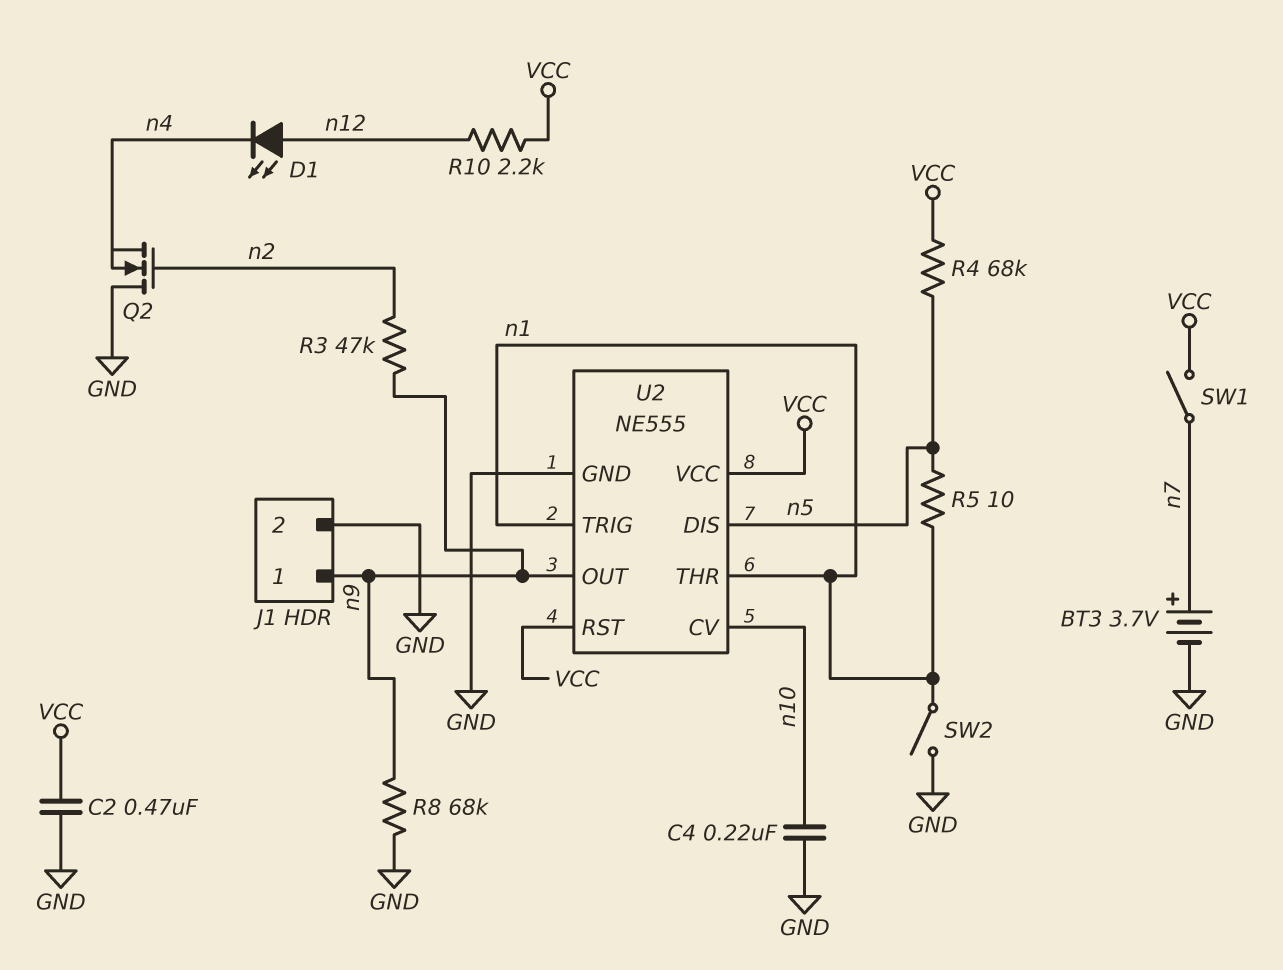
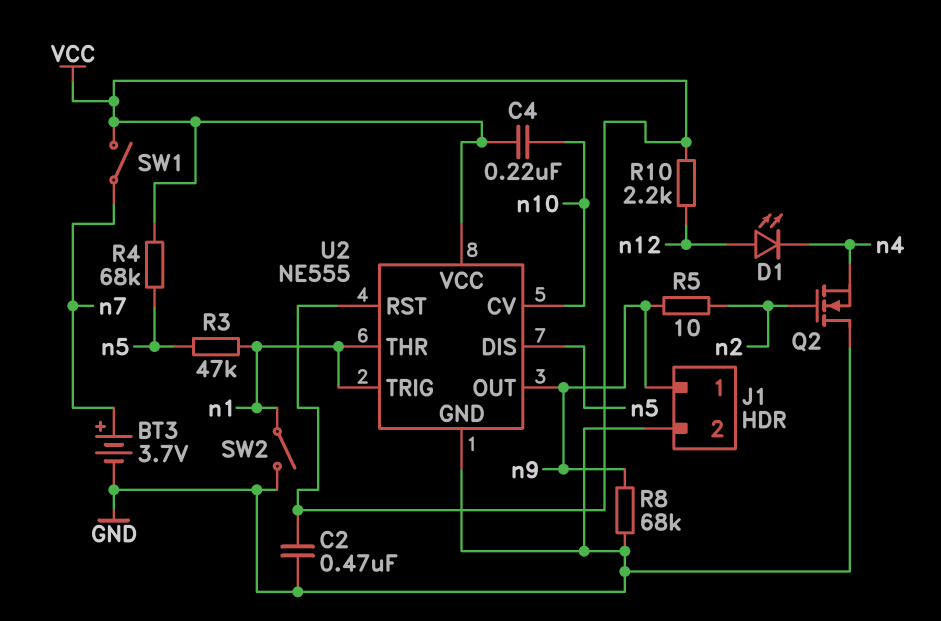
C4: 220nF (GND, n10) -> 220nF (VCC, n10)
R3: 47k (n2, n9) -> 47k (n1, n5)
R5: 10 (n1, n5) -> 10 (n2, n9)

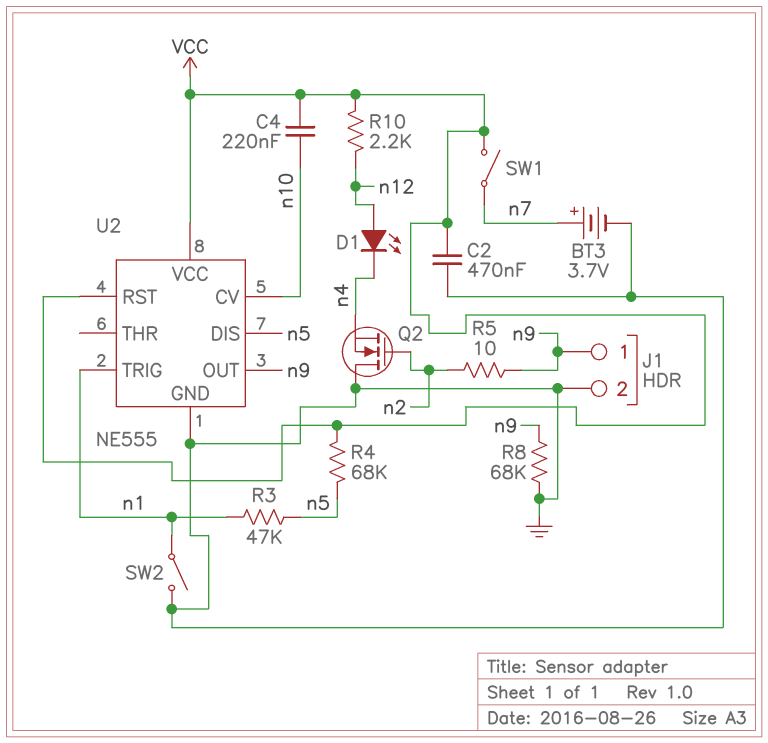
U2 pin THR: n1 -> none

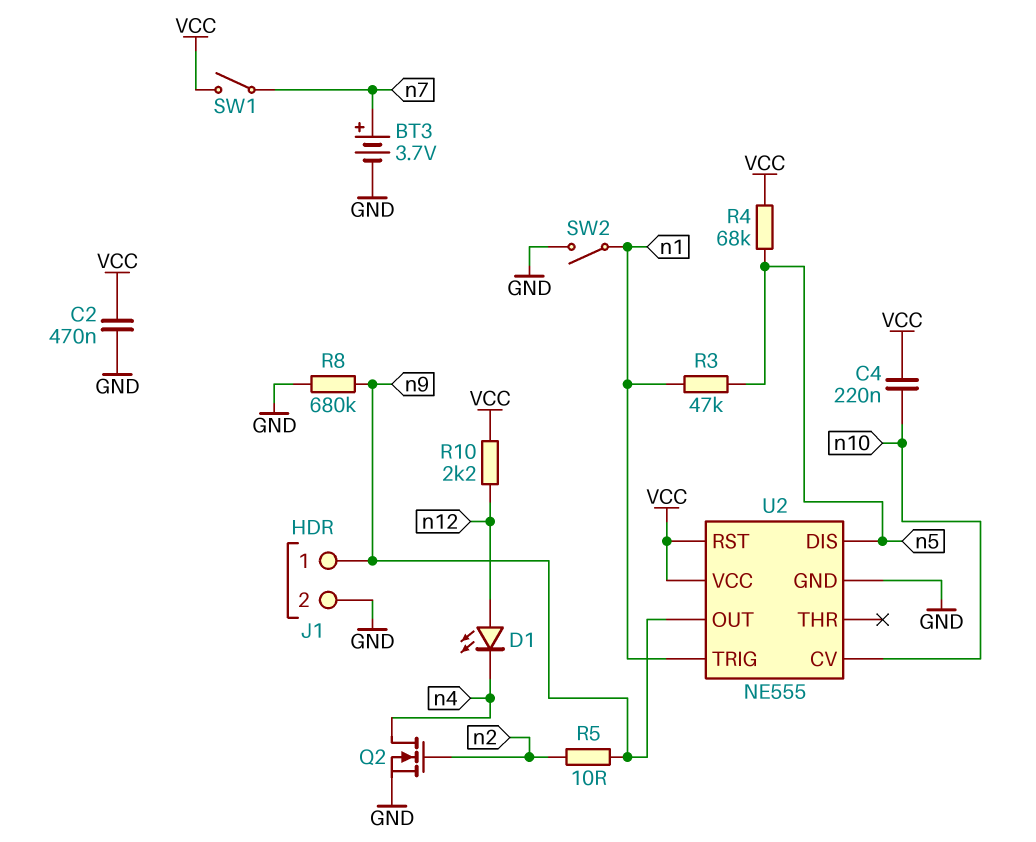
Q2: NMOS (G n2, D GND, S n4) -> NMOS (G n2, D n4, S GND)
R8: 68k (GND, n9) -> 680k (GND, n9)

